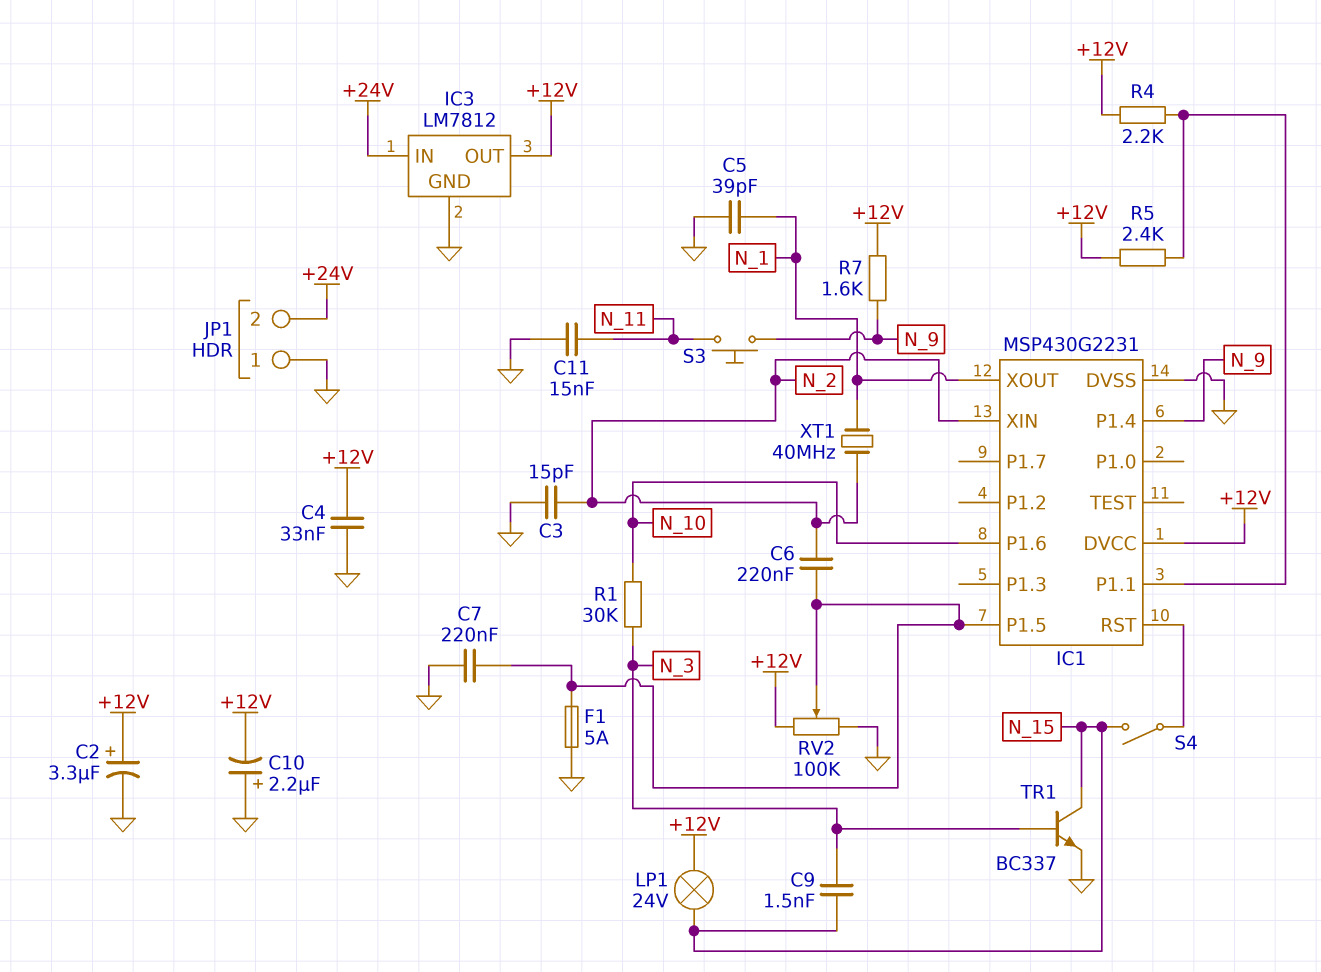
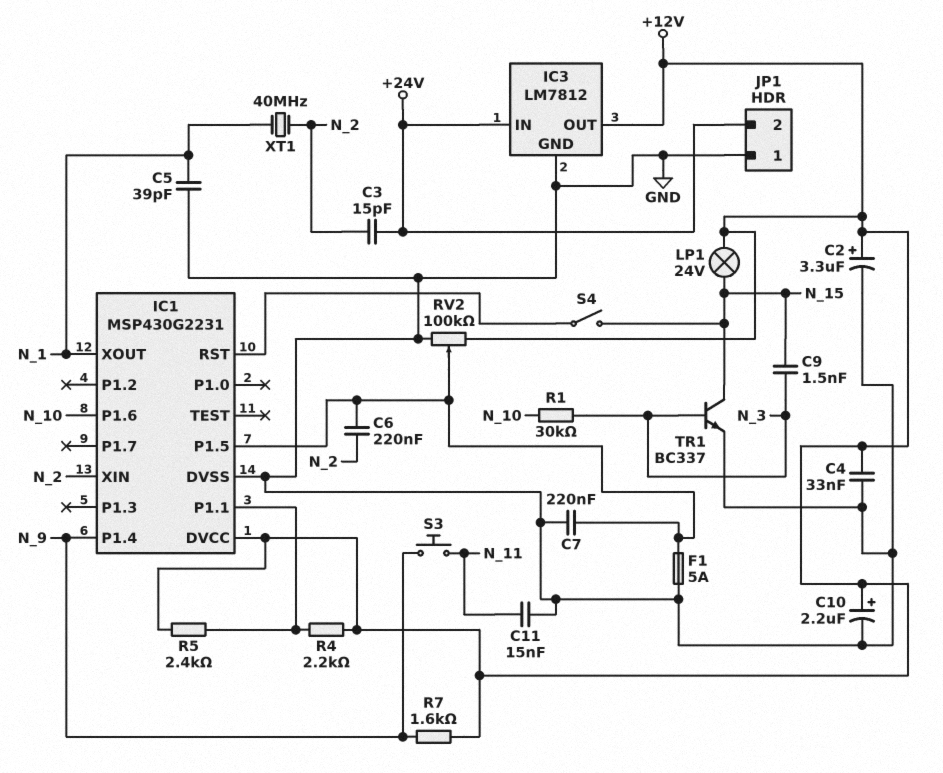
C3: 15pF (GND, N_2) -> 15pF (+24V, N_2)
C10: 2.2uF (plus GND, minus +12V) -> 2.2uF (plus +12V, minus GND)

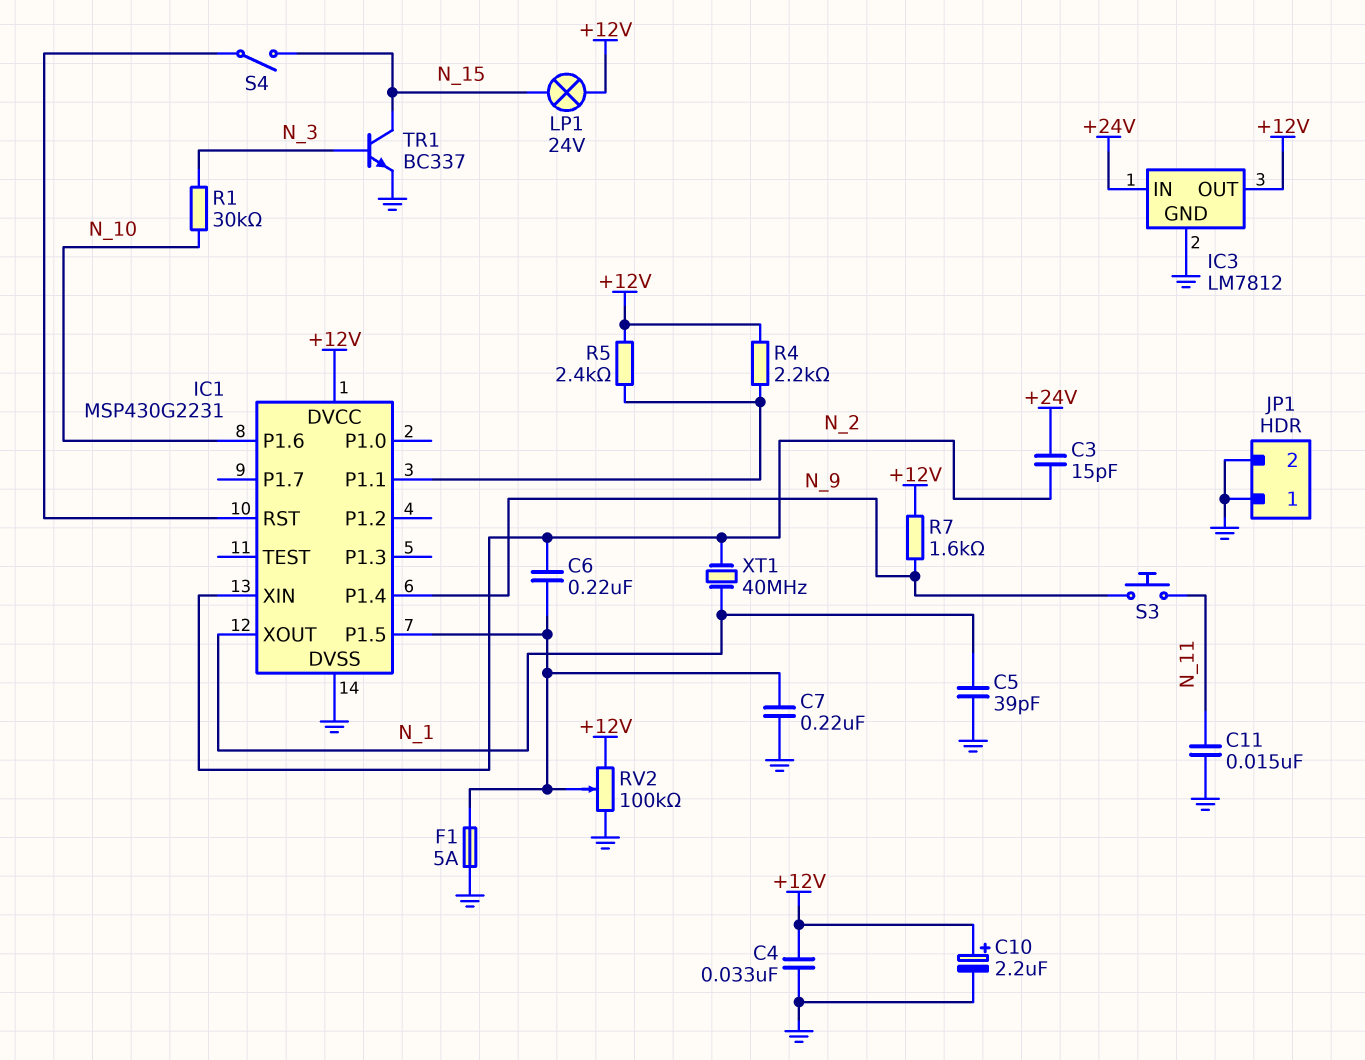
C2: 3.3uF (plus +12V, minus GND) -> none
C9: 1.5nF (N_3, N_15) -> none
JP1 pin 2: +24V -> GND

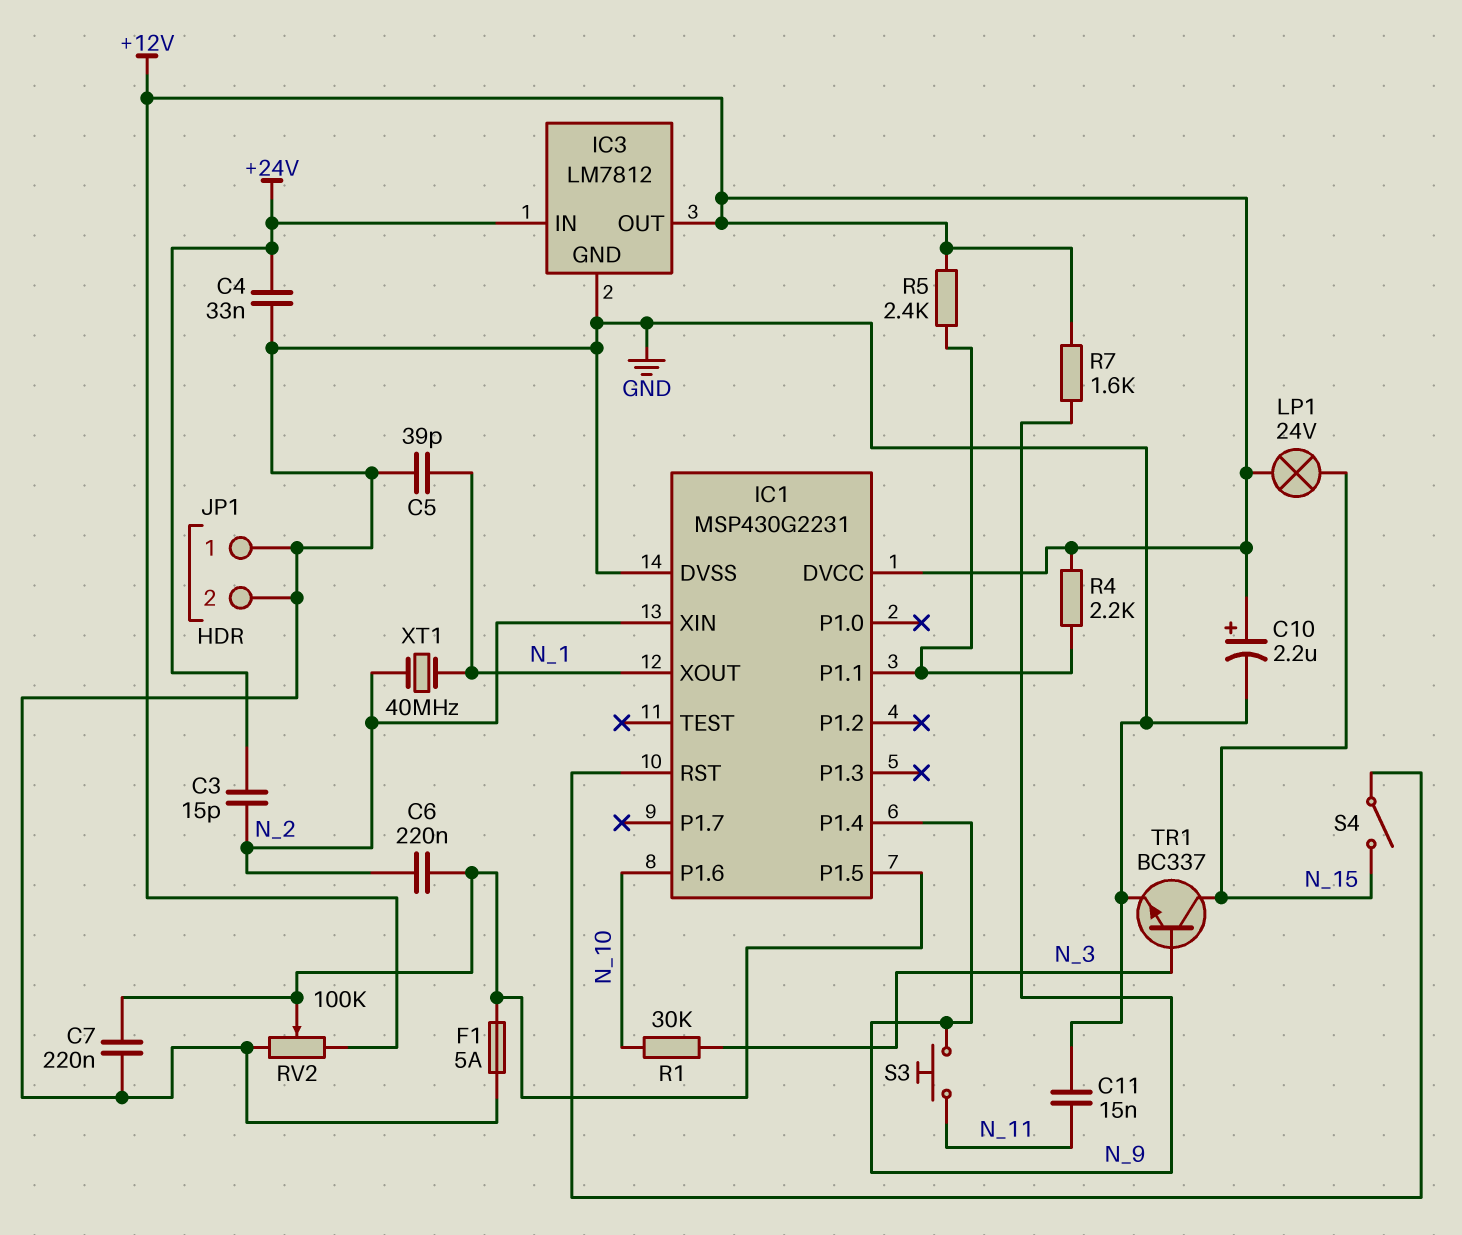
C4: 33nF (+12V, GND) -> 33nF (+24V, GND)

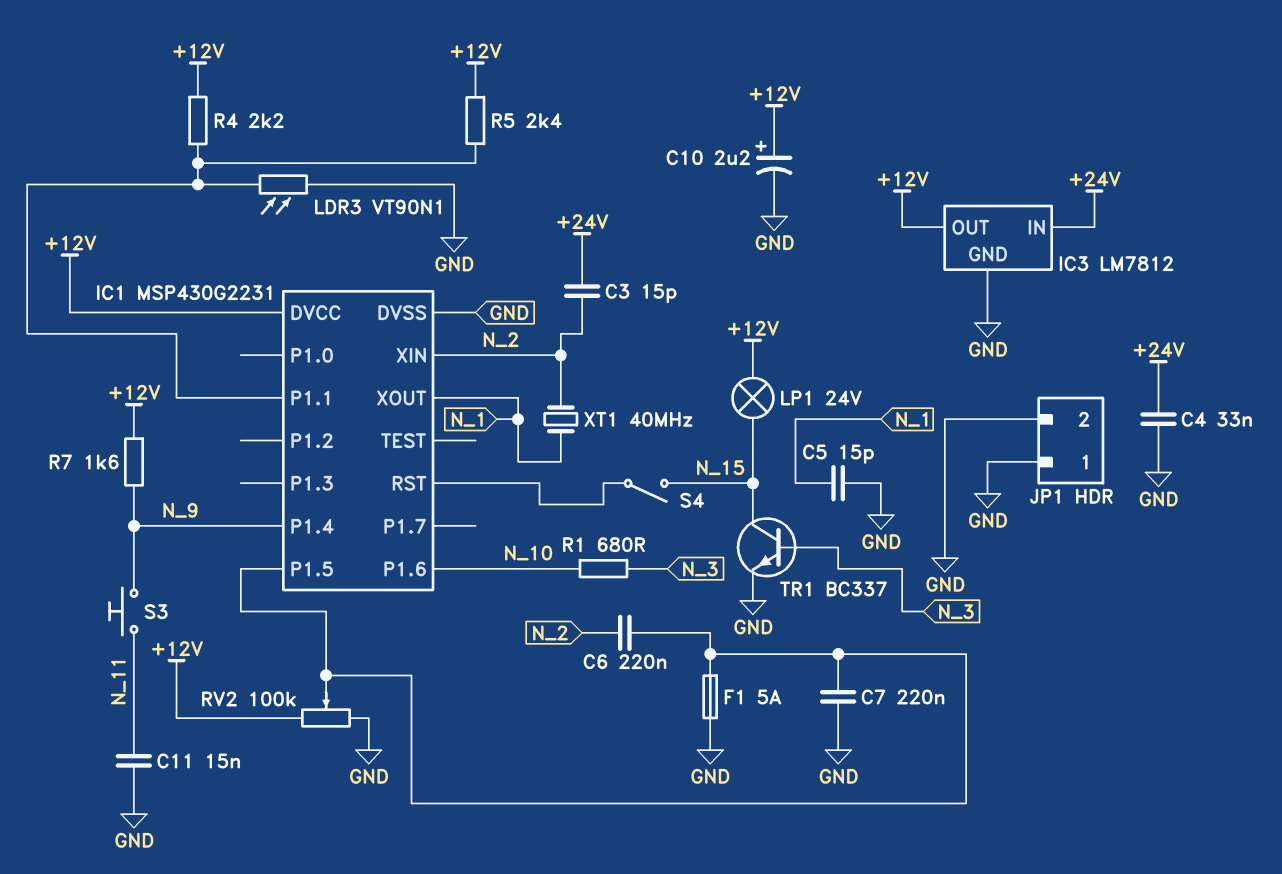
C5: 39pF (GND, N_1) -> 15pF (GND, N_1)
LDR3: none -> VT90N1 (GND, IC1/P1.1)
R1: 30k (N_3, N_10) -> 680 (N_3, N_10)

